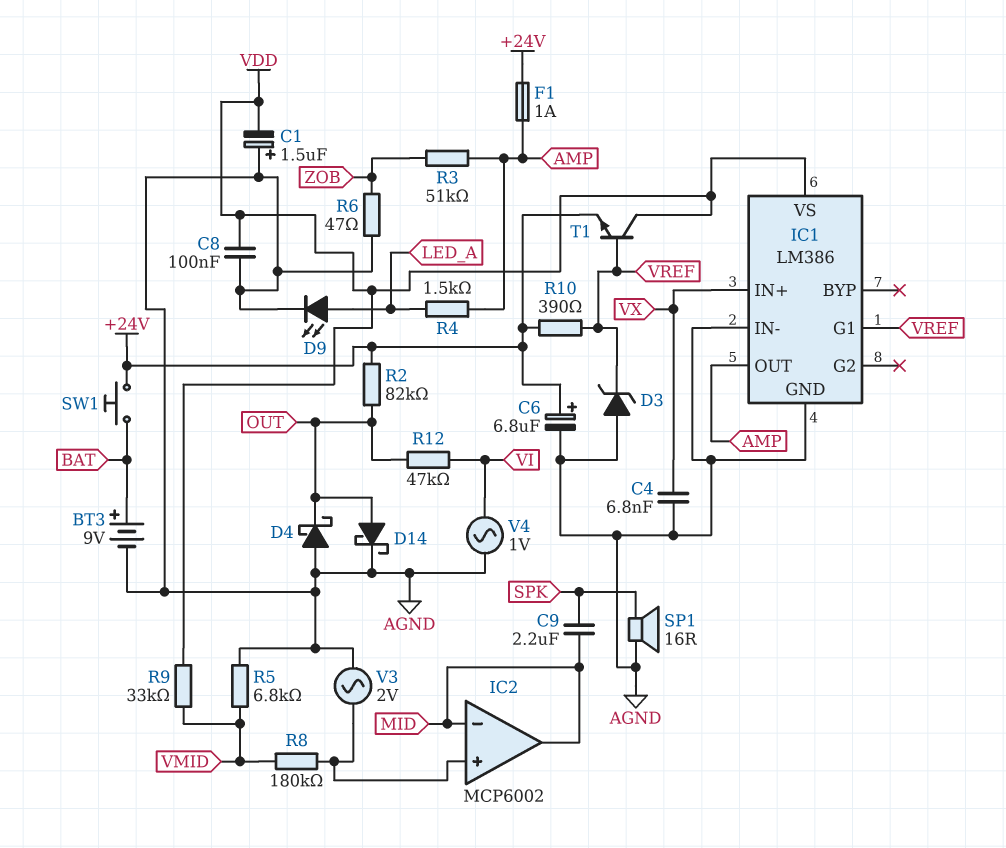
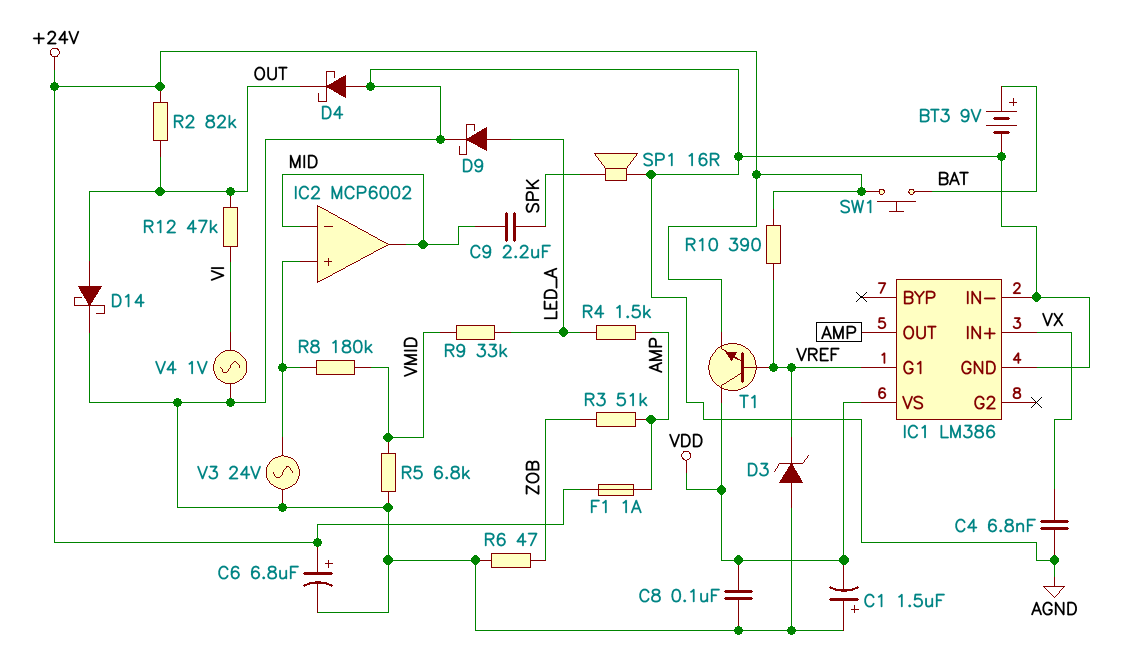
D9: LED (A LED_A, K AGND) -> schottky (A LED_A, K AGND)
R9: 33k (VDD, VMID) -> 33k (LED_A, VMID)
V3: AC 2V (AGND, IC2/in+) -> AC 24V (AGND, IC2/in+)

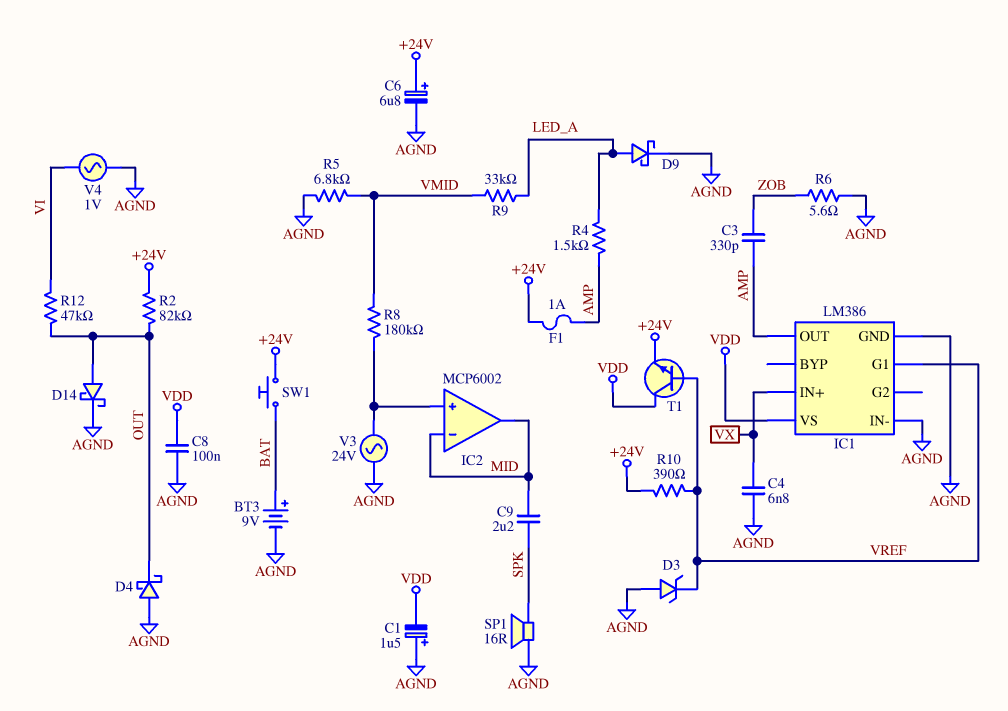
C3: none -> 330pF (AMP, ZOB)
R3: 51k (AMP, ZOB) -> none
R6: 47 (AGND, ZOB) -> 5.6 (AGND, ZOB)

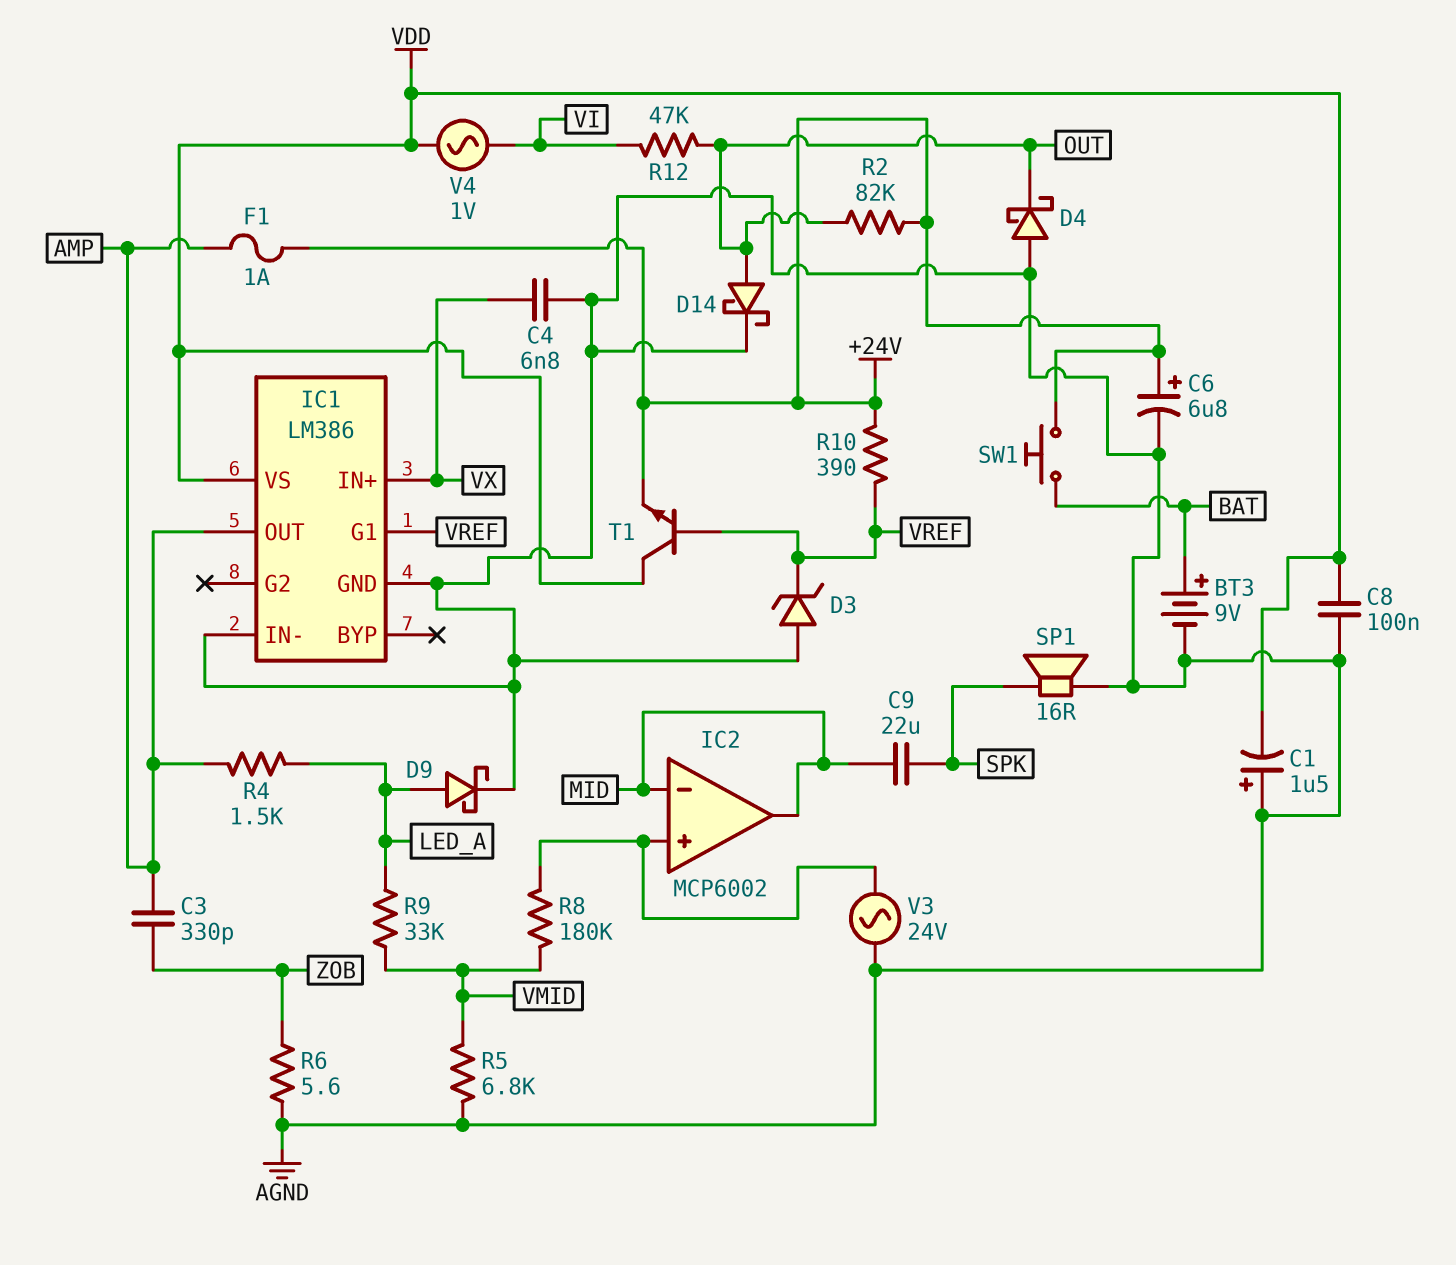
C9: 2.2uF (MID, SPK) -> 22uF (MID, SPK)
V4: AC 1V (AGND, VI) -> AC 1V (VDD, VI)

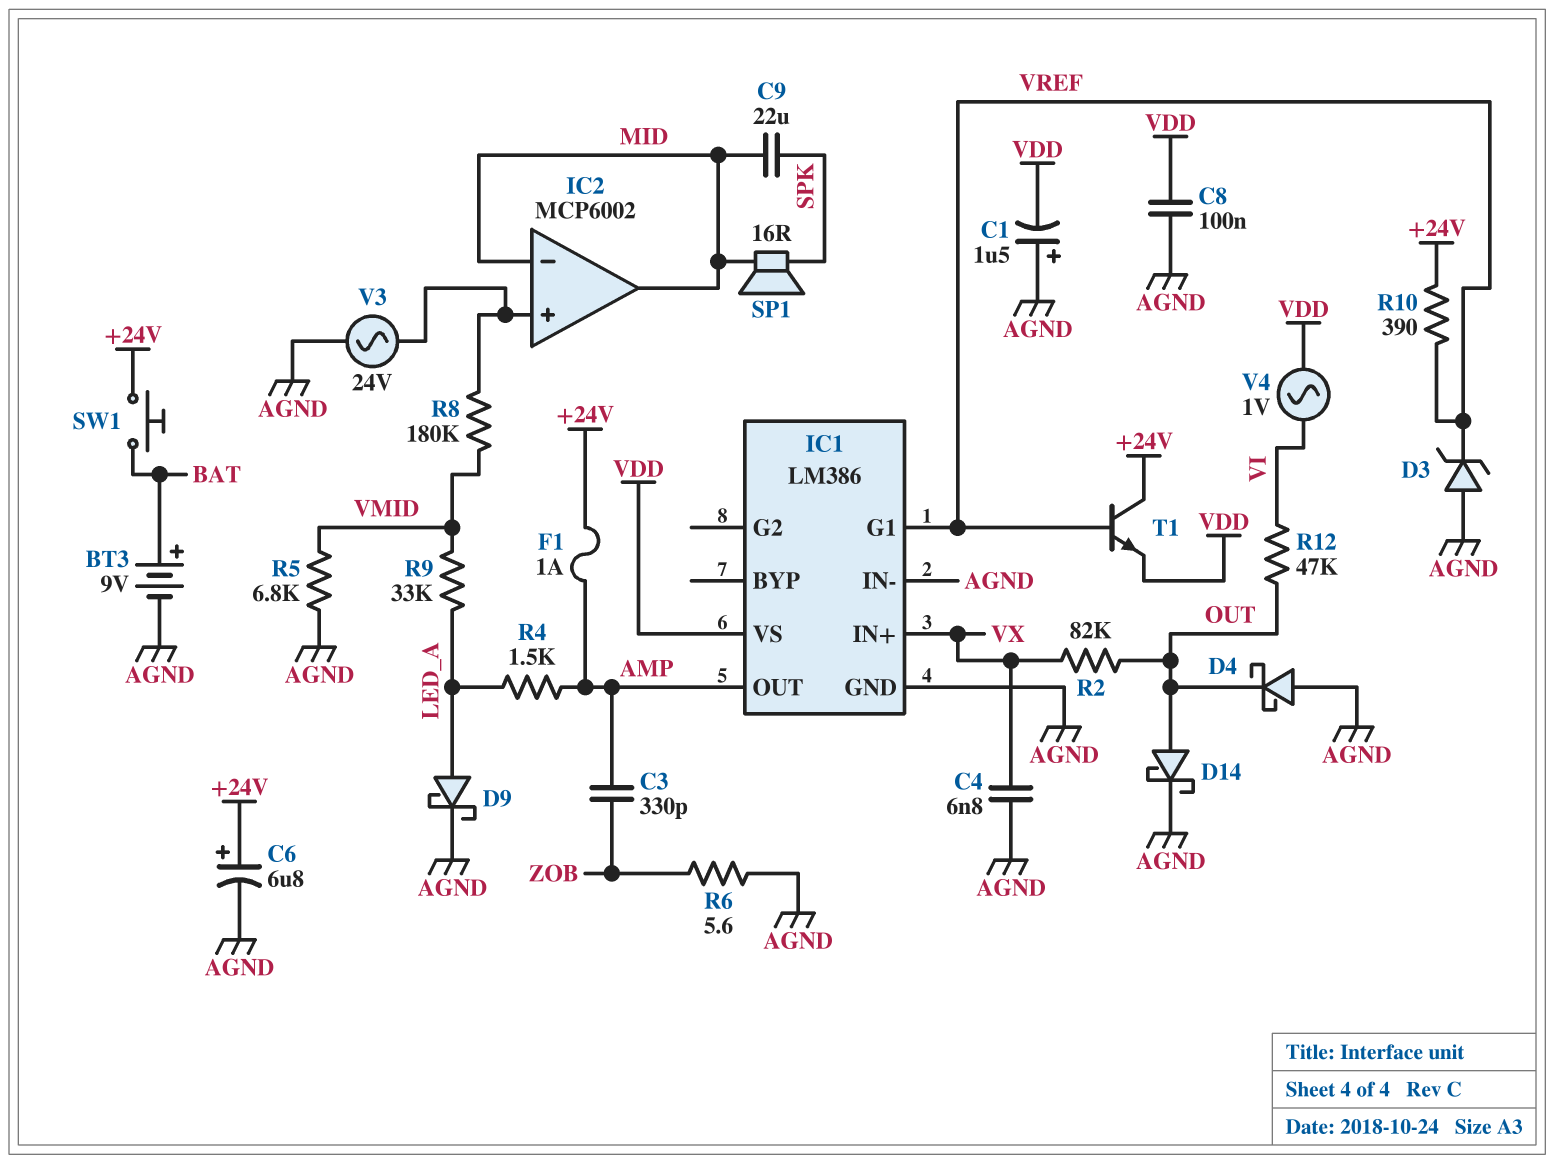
R2: 82k (+24V, OUT) -> 82k (OUT, VX)
SP1: speaker 16R (AGND, SPK) -> speaker 16R (MID, SPK)
T1: NPN (B VREF, C VDD, E +24V) -> NPN (B VREF, C +24V, E VDD)

